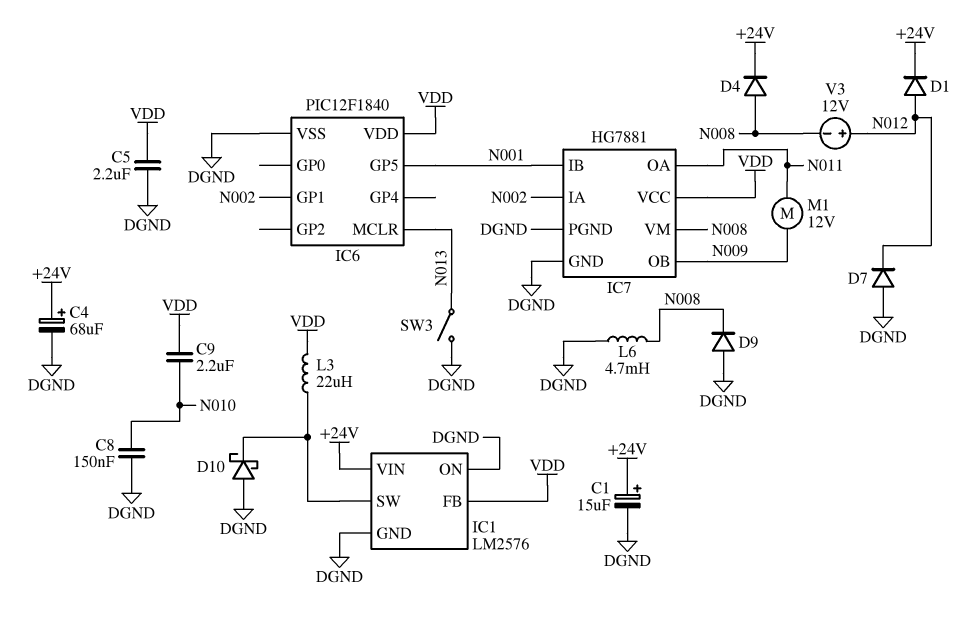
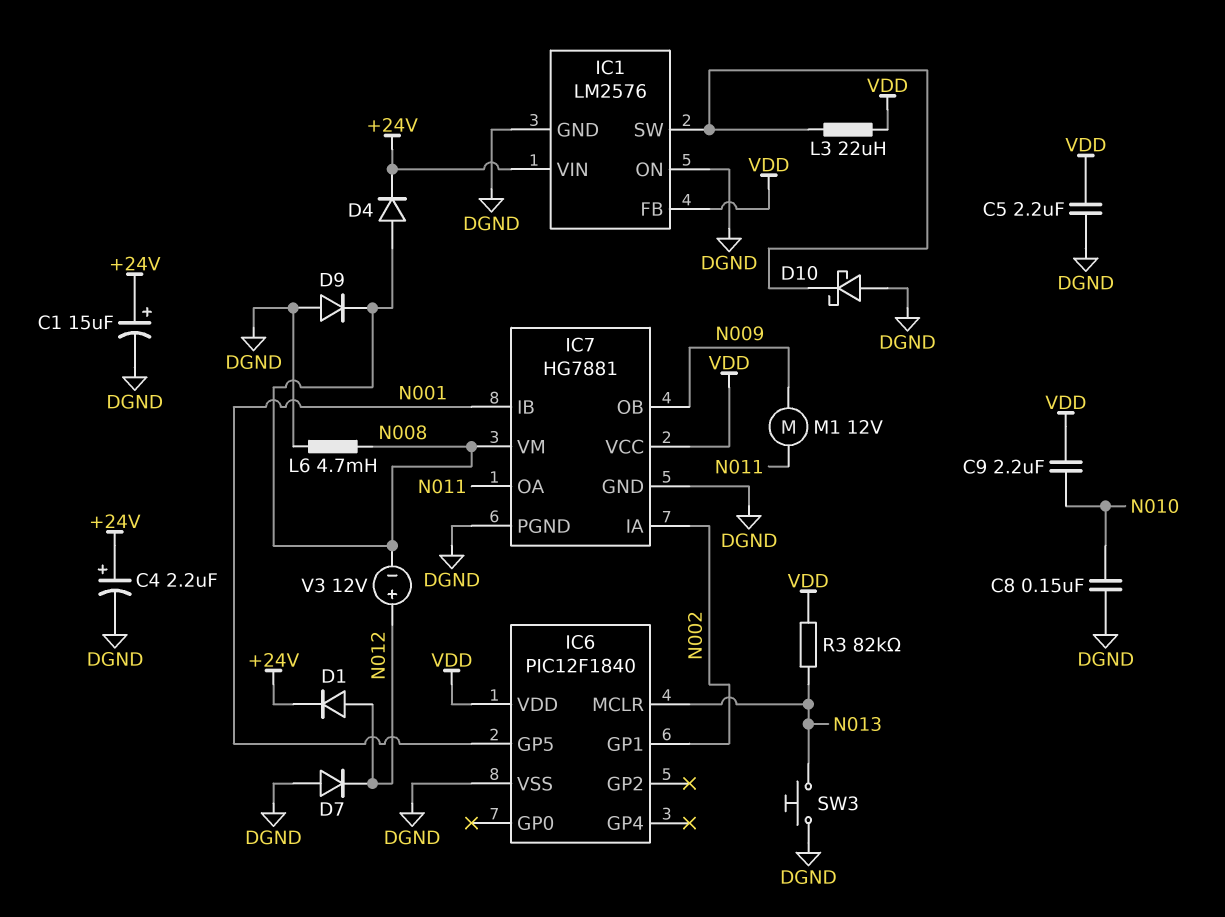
C4: 68uF (plus +24V, minus DGND) -> 2.2uF (plus +24V, minus DGND)
R3: none -> 82k (N013, VDD)
SW3: switch (DGND, N013) -> button (DGND, N013)

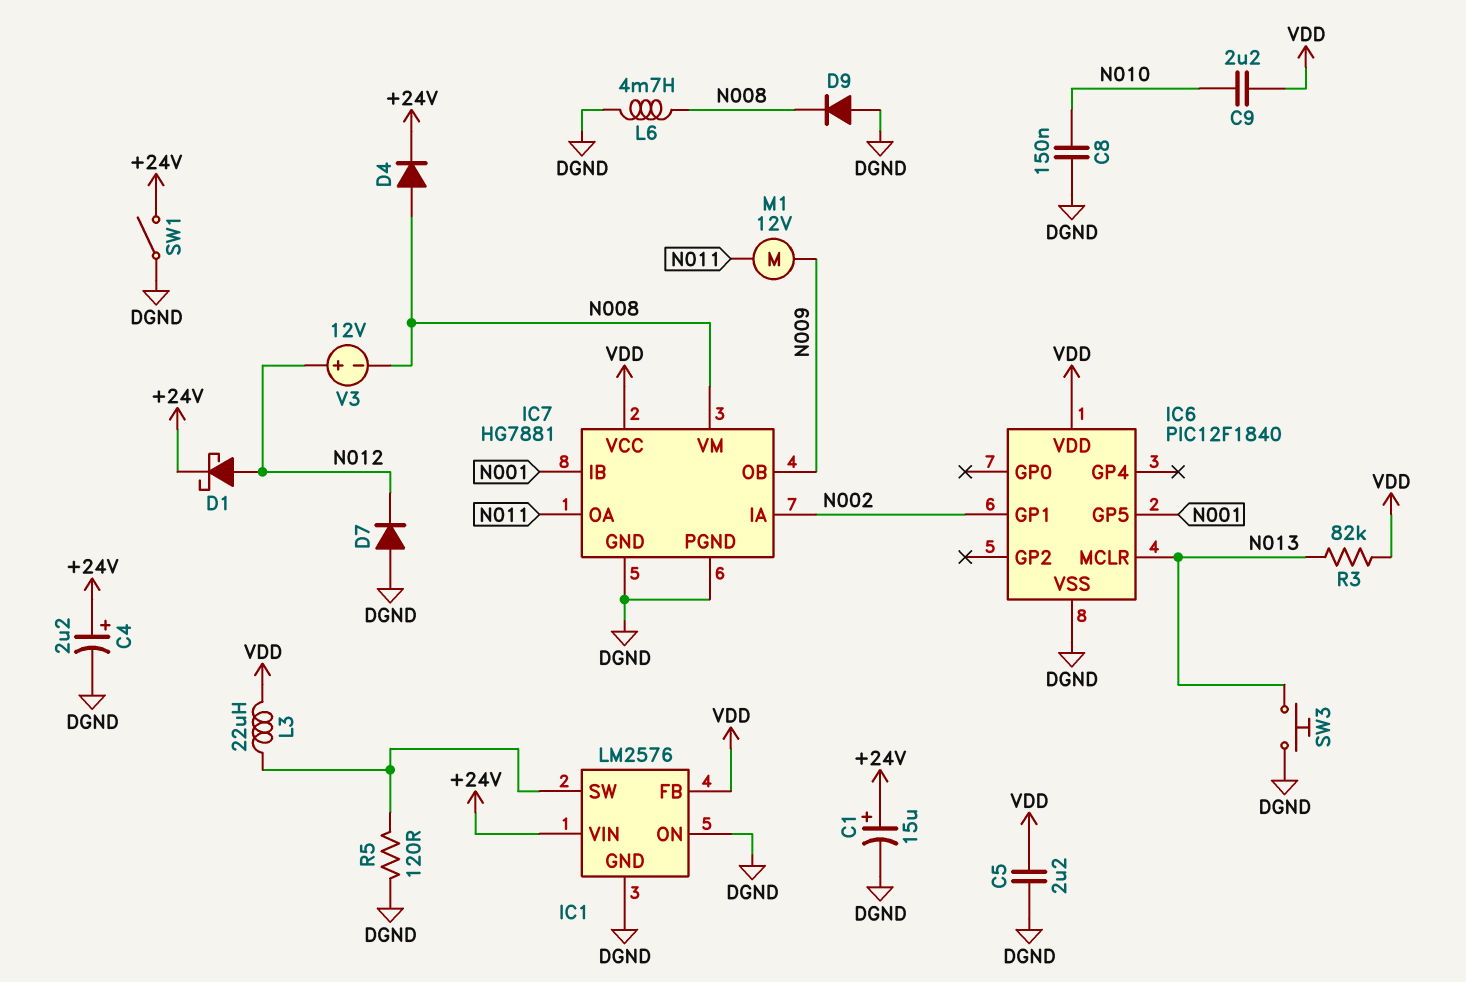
D1: diode (A N012, K +24V) -> schottky (A N012, K +24V)
D10: schottky (A DGND, K IC1/SW) -> none
R5: none -> 120 (DGND, IC1/SW)
SW1: none -> switch (+24V, DGND)

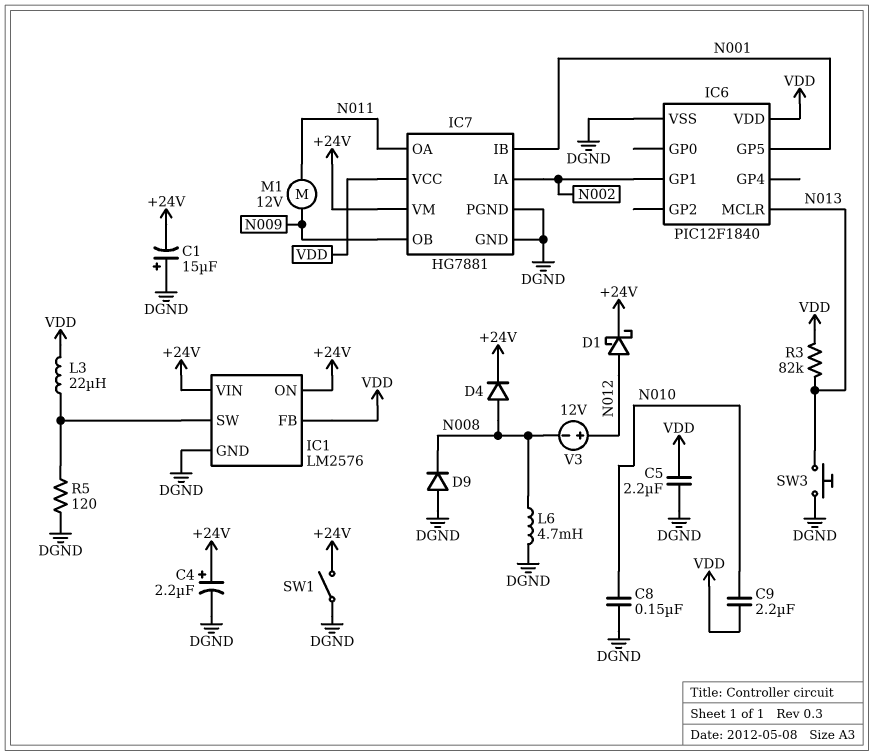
C1: 15uF (plus +24V, minus DGND) -> 15uF (plus DGND, minus +24V)
D7: diode (A DGND, K N012) -> none
IC1 pin ON: DGND -> +24V
IC7 pin VM: N008 -> +24V

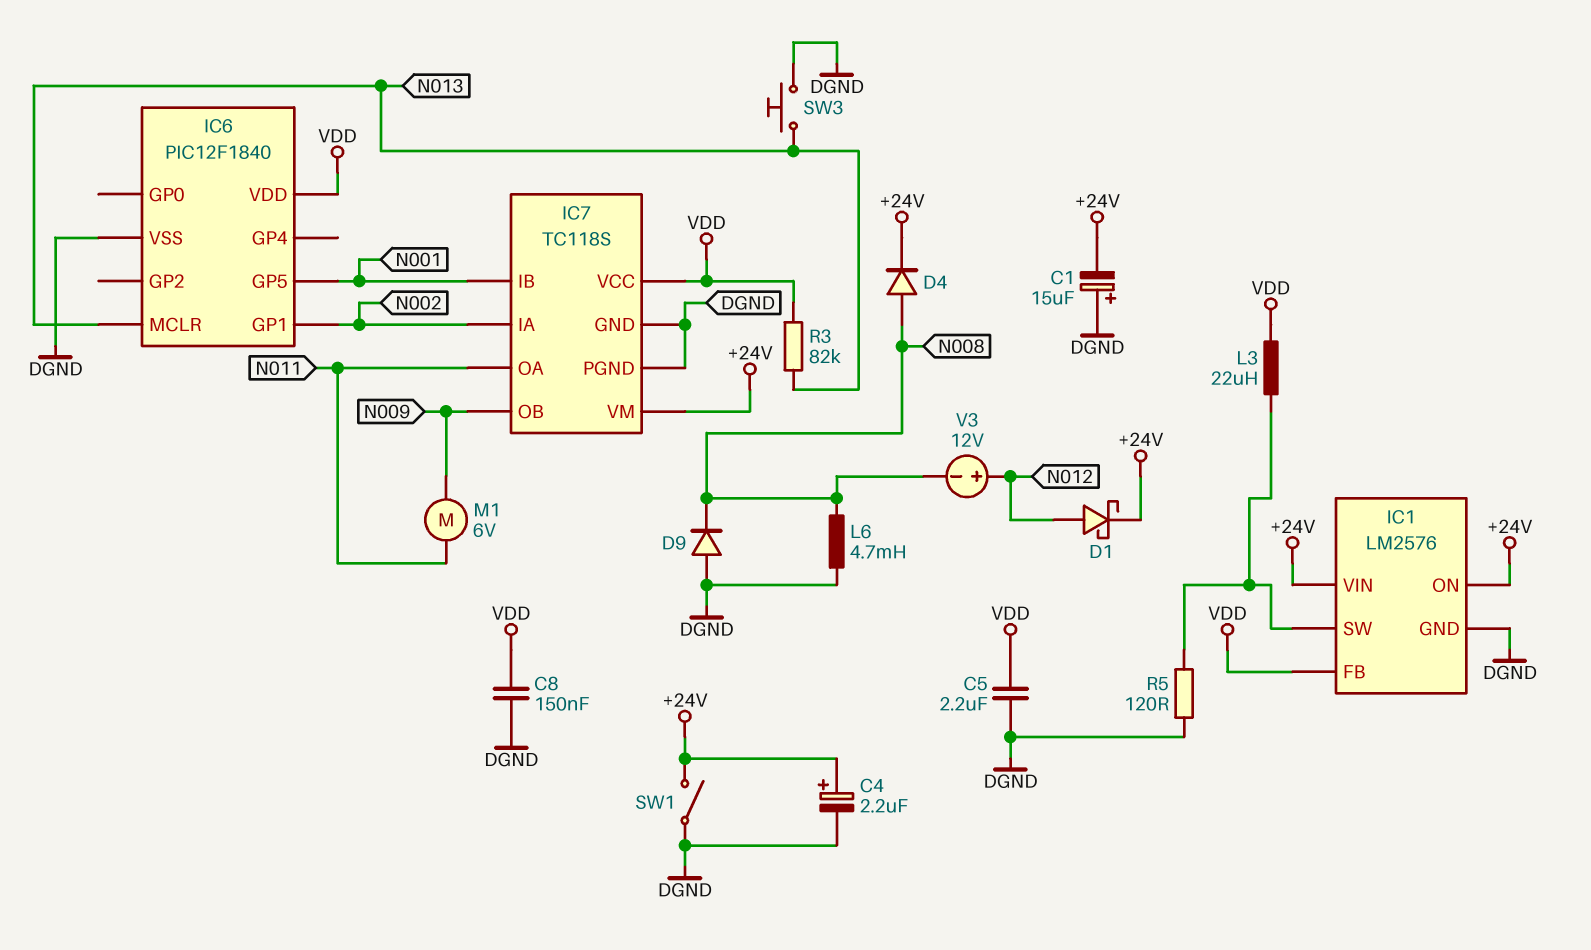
C8: 150nF (DGND, N010) -> 150nF (DGND, VDD)
C9: 2.2uF (N010, VDD) -> none
IC7: HG7881 -> TC118S
M1: motor 12V (N009, N011) -> motor 6V (N009, N011)

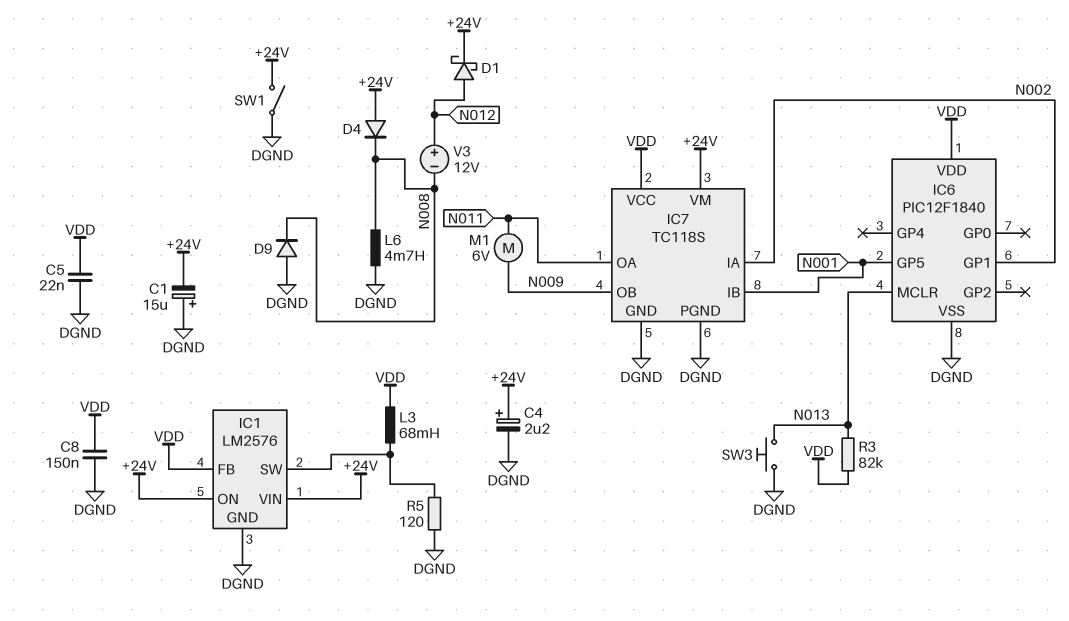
C5: 2.2uF (DGND, VDD) -> 22nF (DGND, VDD)
D4: diode (A N008, K +24V) -> diode (A +24V, K N008)
L3: 22uH (IC1/SW, VDD) -> 68mH (IC1/SW, VDD)

